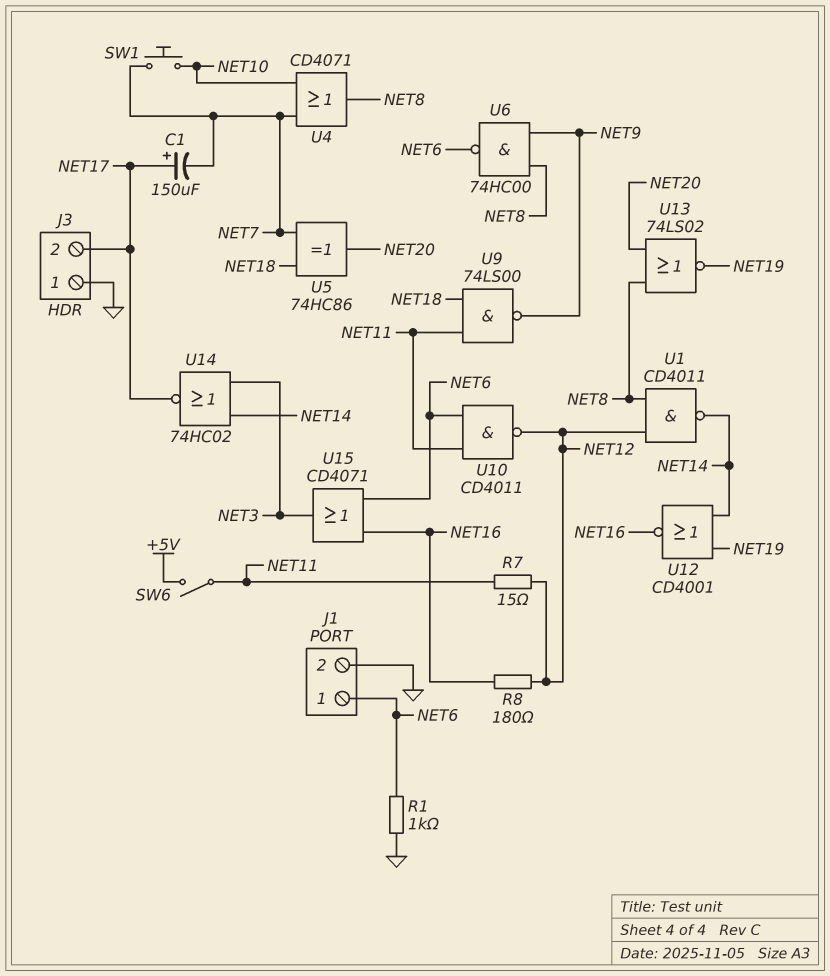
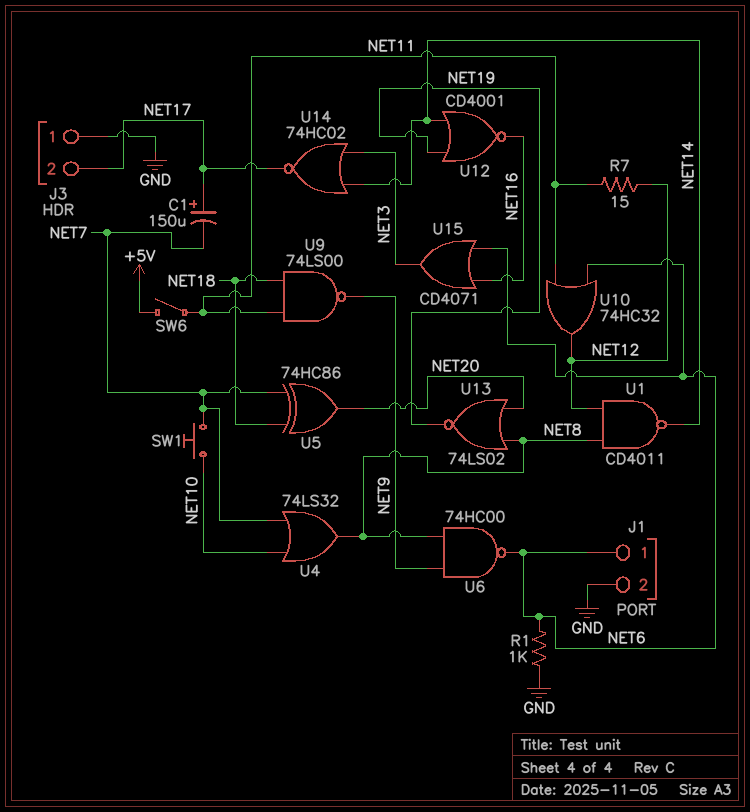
R8: 180 (NET12, NET16) -> none
U4: OR CD4071 (in NET7, in NET10, out NET8) -> OR 74LS32 (in NET7, in NET10, out NET8)
U10: NAND CD4011 (in NET6, in NET11, out NET12) -> OR 74HC32 (in NET6, in NET11, out NET12)

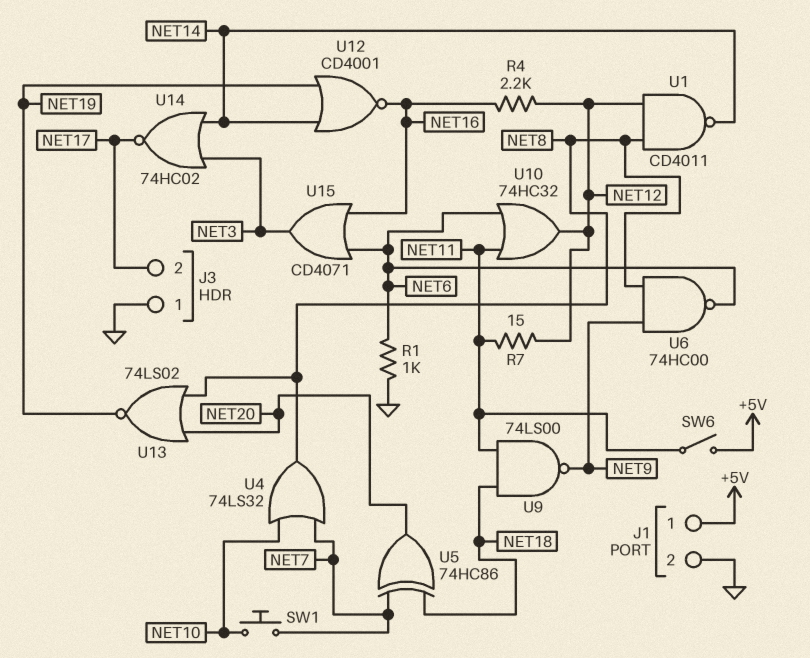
C1: 150uF (plus NET17, minus NET7) -> none
J1 pin 1: NET6 -> +5V
R4: none -> 2.2k (NET12, NET16)

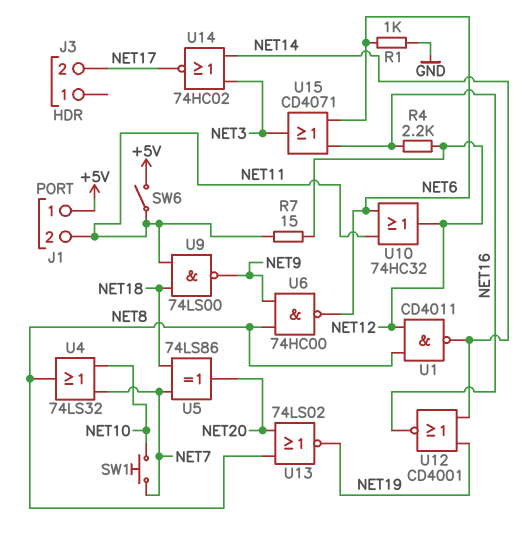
J1 pin 2: GND -> NET11
J3 pin 1: GND -> none
U5: XOR 74HC86 (in NET7, in NET18, out NET20) -> XOR 74LS86 (in NET7, in NET18, out NET20)

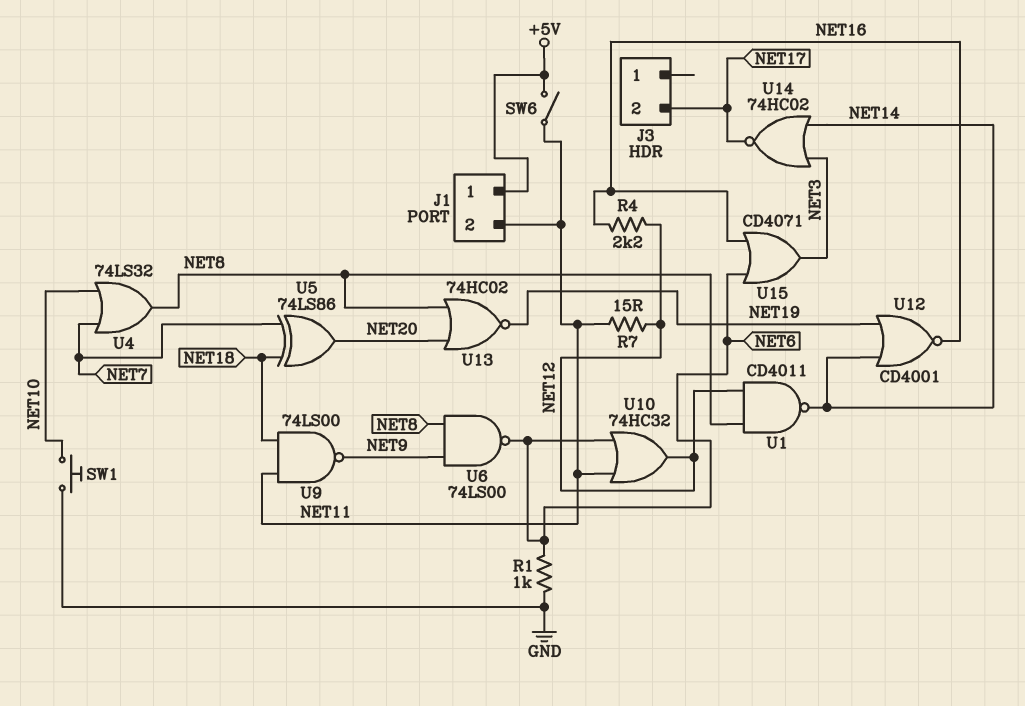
SW1: button (NET7, NET10) -> button (GND, NET10)
U6: NAND 74HC00 (in NET8, in NET9, out NET6) -> NAND 74LS00 (in NET8, in NET9, out NET6)
U13: NOR 74LS02 (in NET8, in NET20, out NET19) -> NOR 74HC02 (in NET8, in NET20, out NET19)

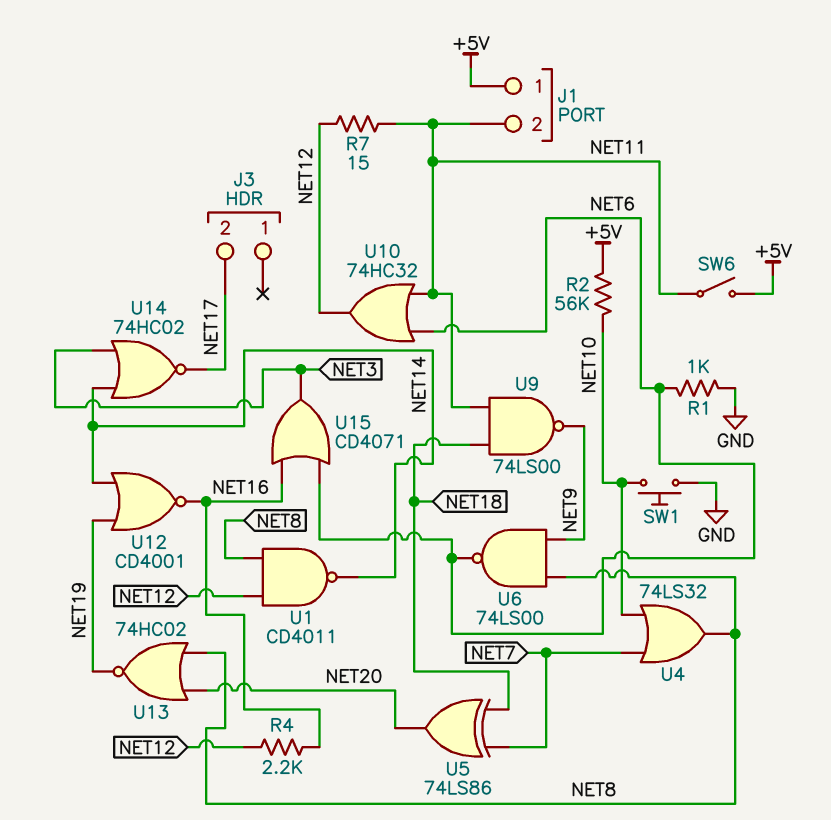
R2: none -> 56k (+5V, NET10)

